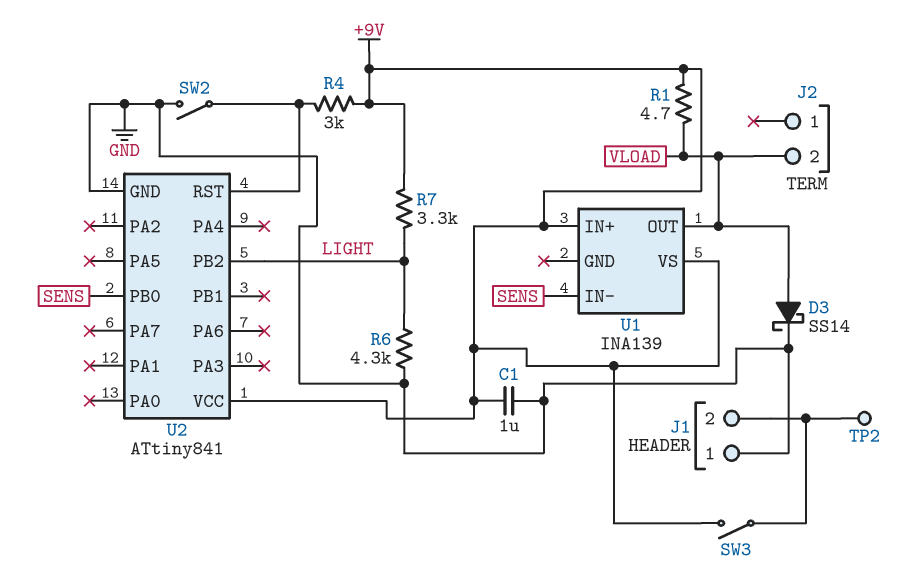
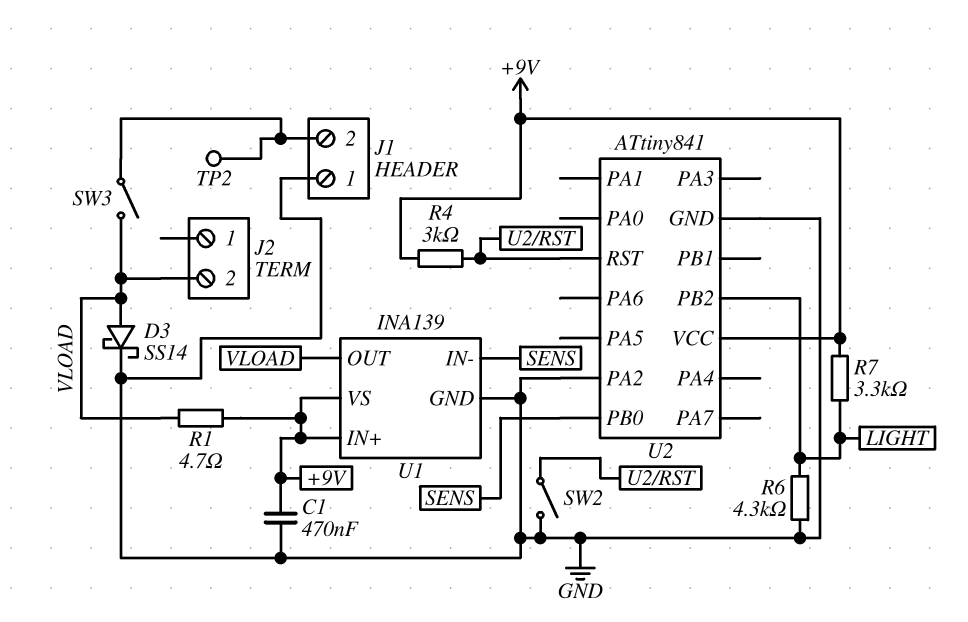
C1: 1uF (+9V, GND) -> 470nF (+9V, GND)
SW3: switch (+9V, J1/2) -> switch (J1/2, VLOAD)
U1 pin GND: none -> GND
U2 pin PA2: none -> GND

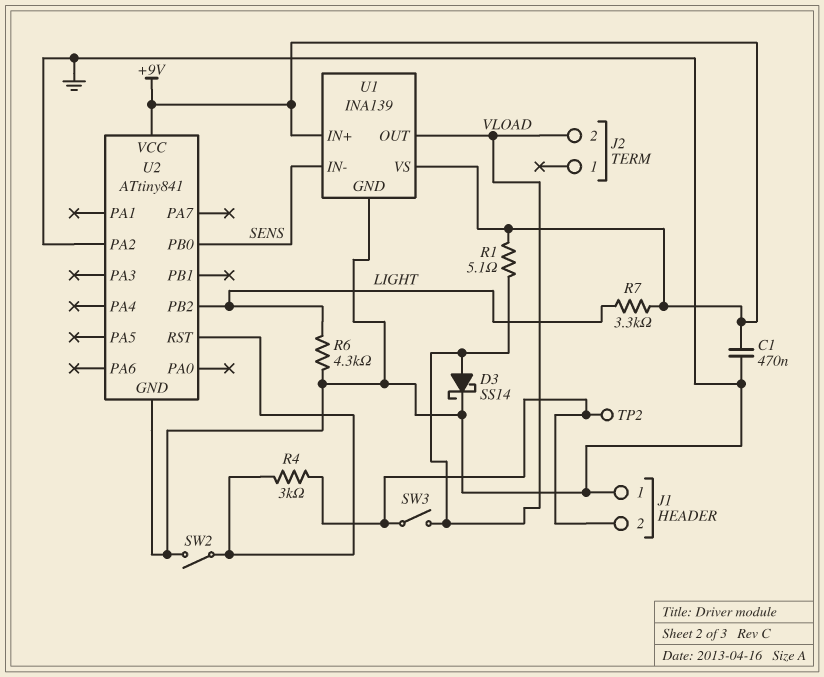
R1: 4.7 (+9V, VLOAD) -> 5.1 (+9V, VLOAD)
R4: 3k (+9V, U2/RST) -> 3k (J1/2, U2/RST)

